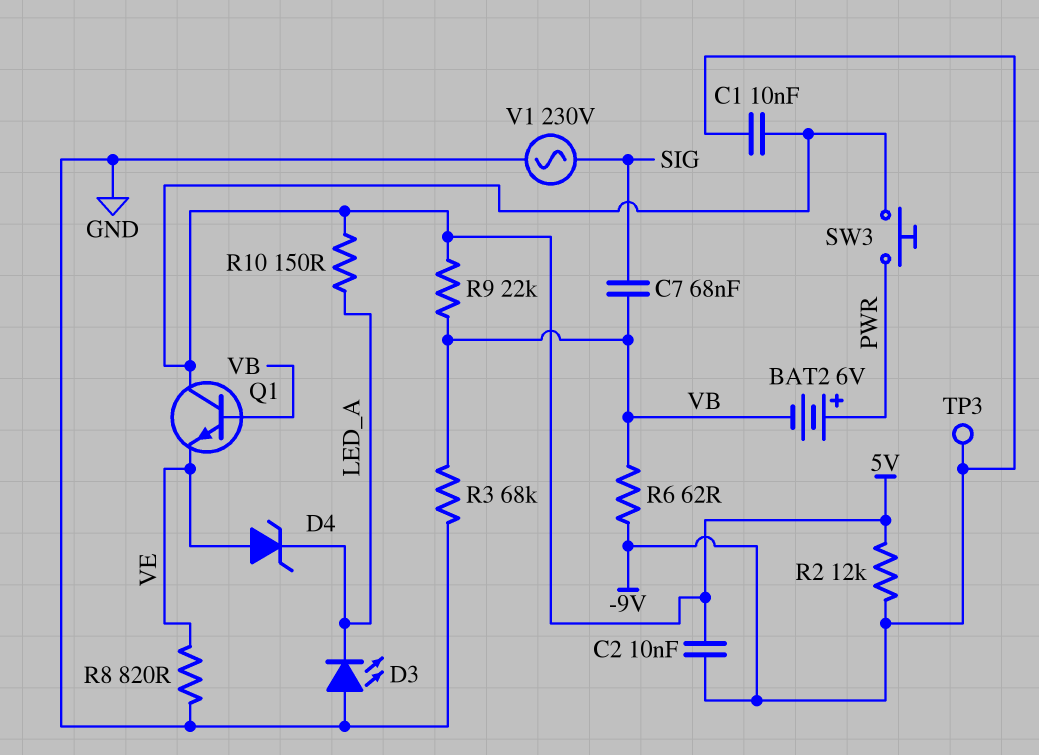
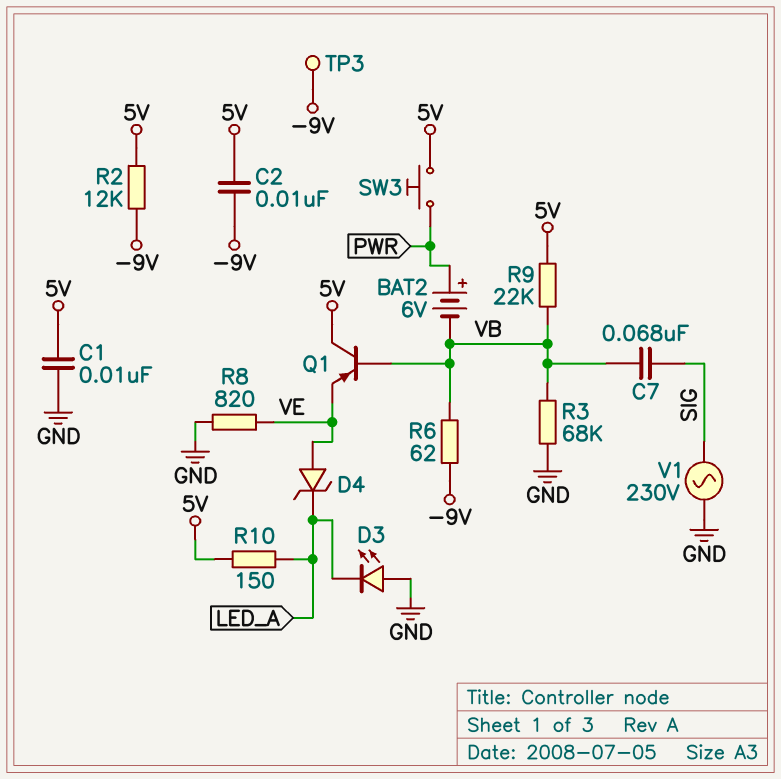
C1: 10nF (-9V, 5V) -> 10nF (5V, GND)
Q1: NPN (B VB, C 5V, E VE) -> PNP (B VB, C 5V, E VE)

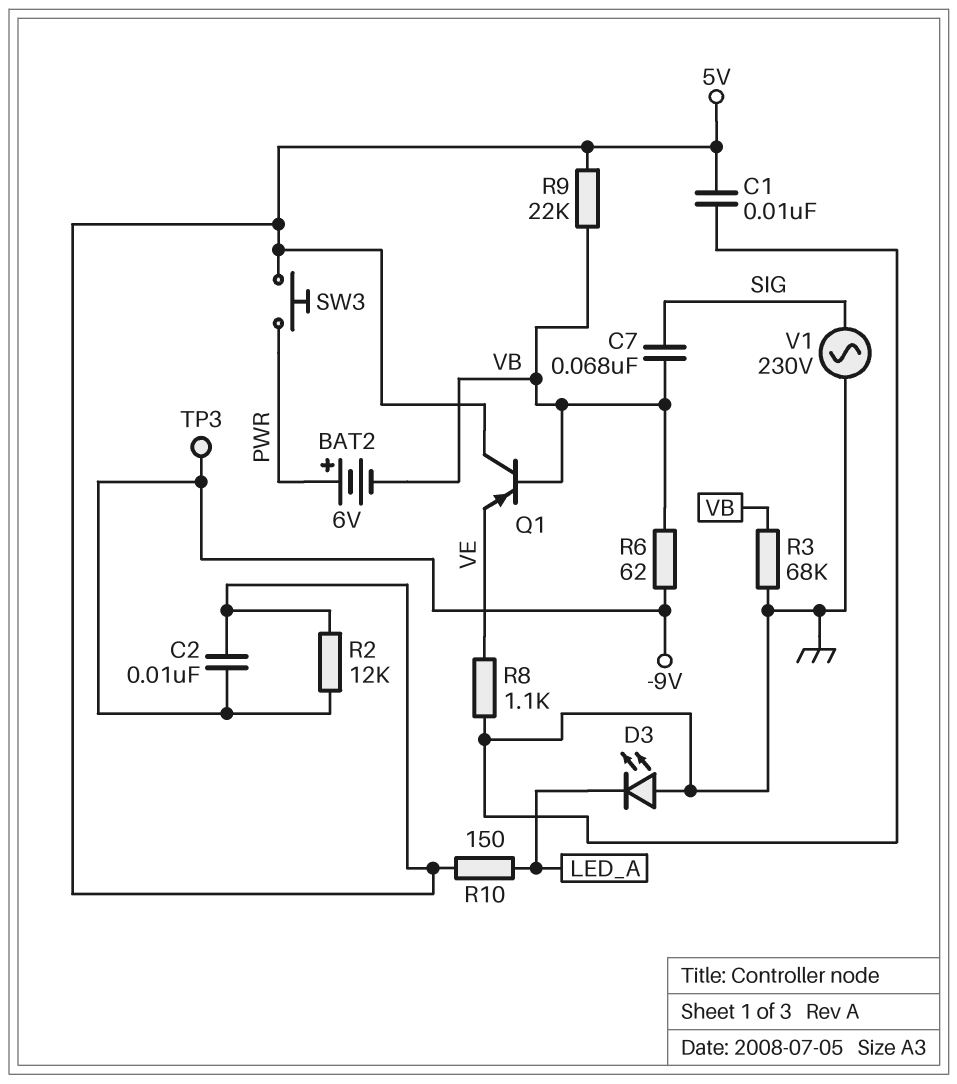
D4: zener (A VE, K LED_A) -> none
R8: 820 (GND, VE) -> 1.1k (GND, VE)

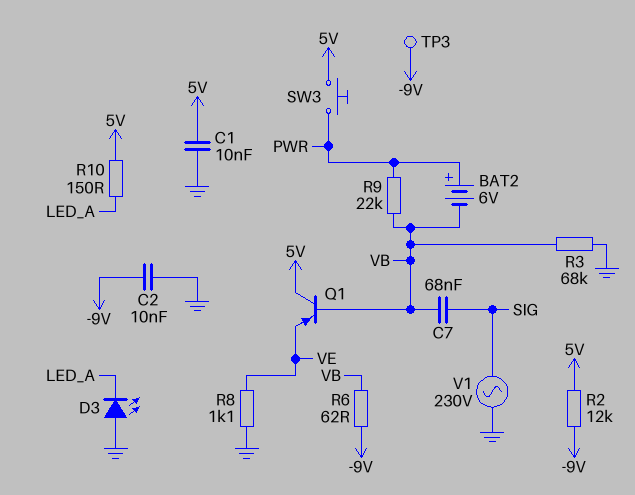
C2: 10nF (-9V, 5V) -> 10nF (-9V, GND)
R9: 22k (5V, VB) -> 22k (PWR, VB)

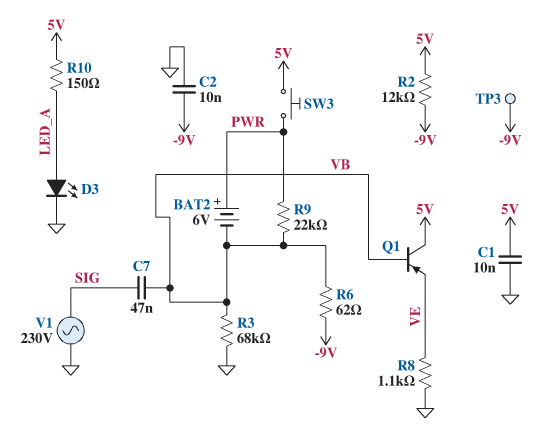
C7: 68nF (SIG, VB) -> 47nF (SIG, VB)
D3: LED (A GND, K LED_A) -> LED (A LED_A, K GND)

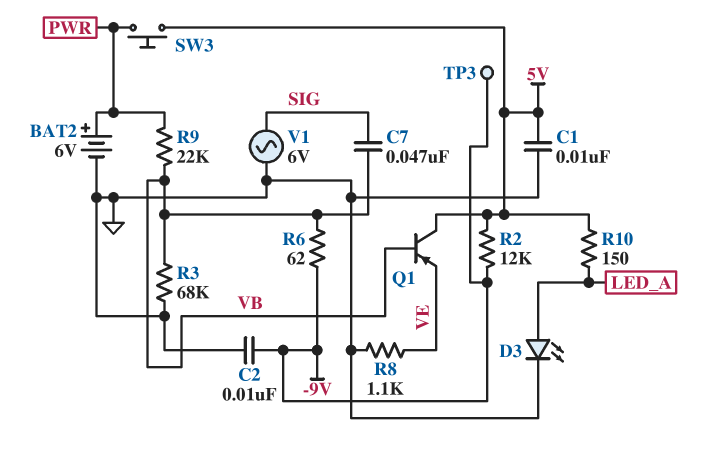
BAT2: 6V (plus PWR, minus VB) -> 6V (plus PWR, minus GND)
V1: AC 230V (GND, SIG) -> AC 6V (GND, SIG)

